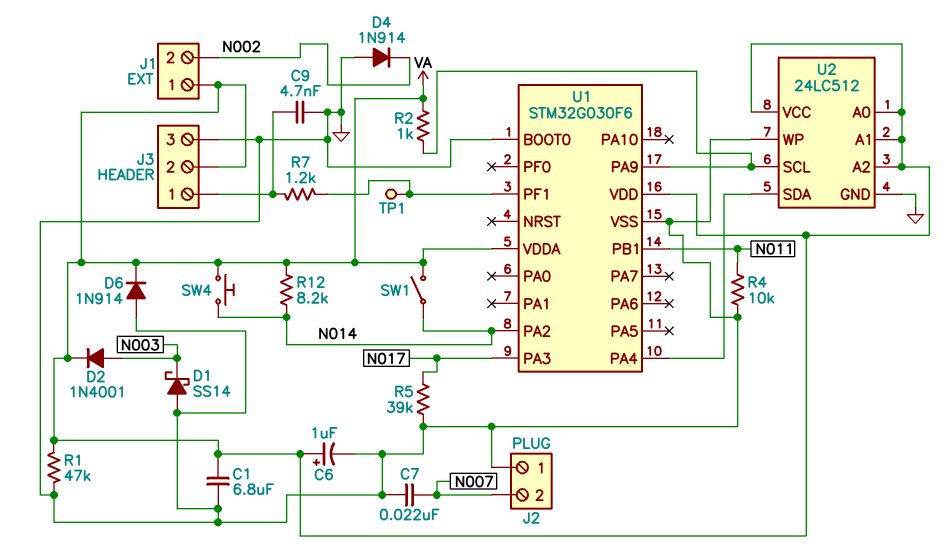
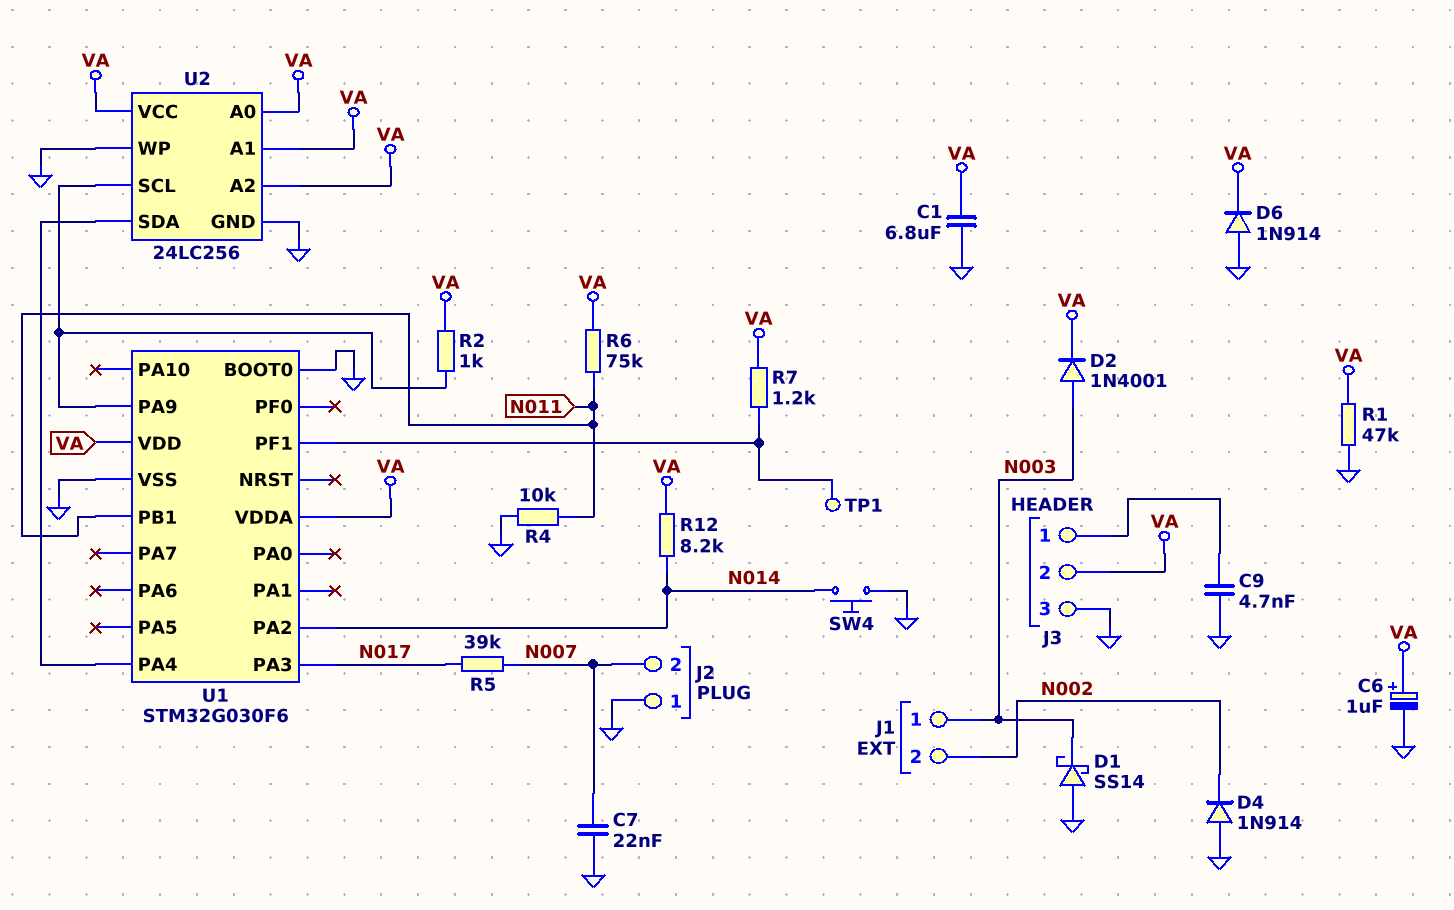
J1 pin 1: VA -> N003
R5: 39k (GND, N017) -> 39k (N007, N017)
R6: none -> 75k (N011, VA)
R7: 1.2k (J3/1, U1/PF1) -> 1.2k (U1/PF1, VA)
SW1: switch (N014, VA) -> none
SW4: button (N014, VA) -> button (GND, N014)
U2: 24LC512 -> 24LC256

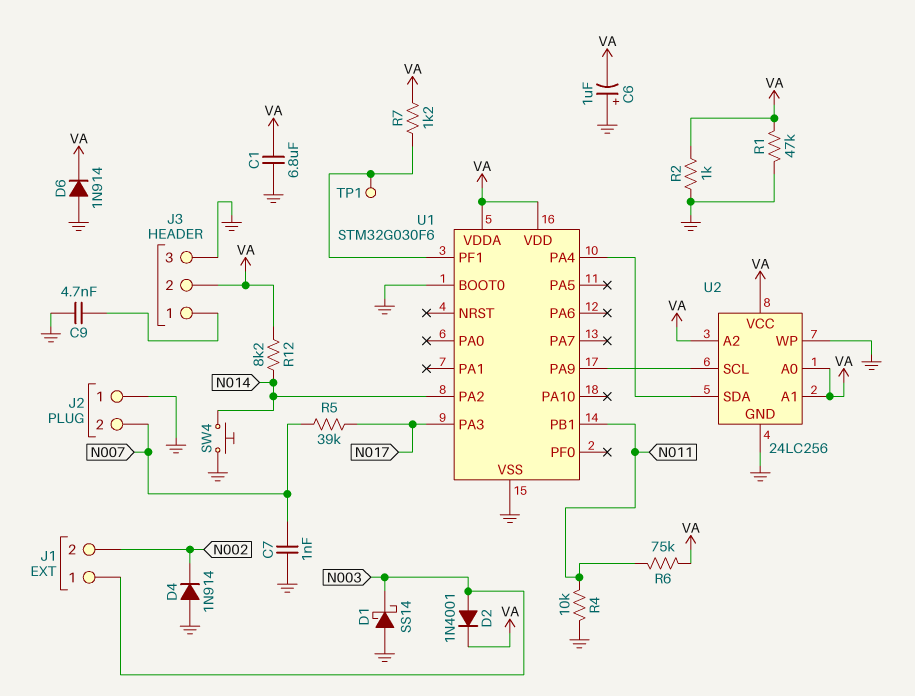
C6: 1uF (plus VA, minus GND) -> 1uF (plus GND, minus VA)
C7: 22nF (GND, N007) -> 1nF (GND, N007)
R2: 1k (U1/PA9, VA) -> 1k (GND, VA)

